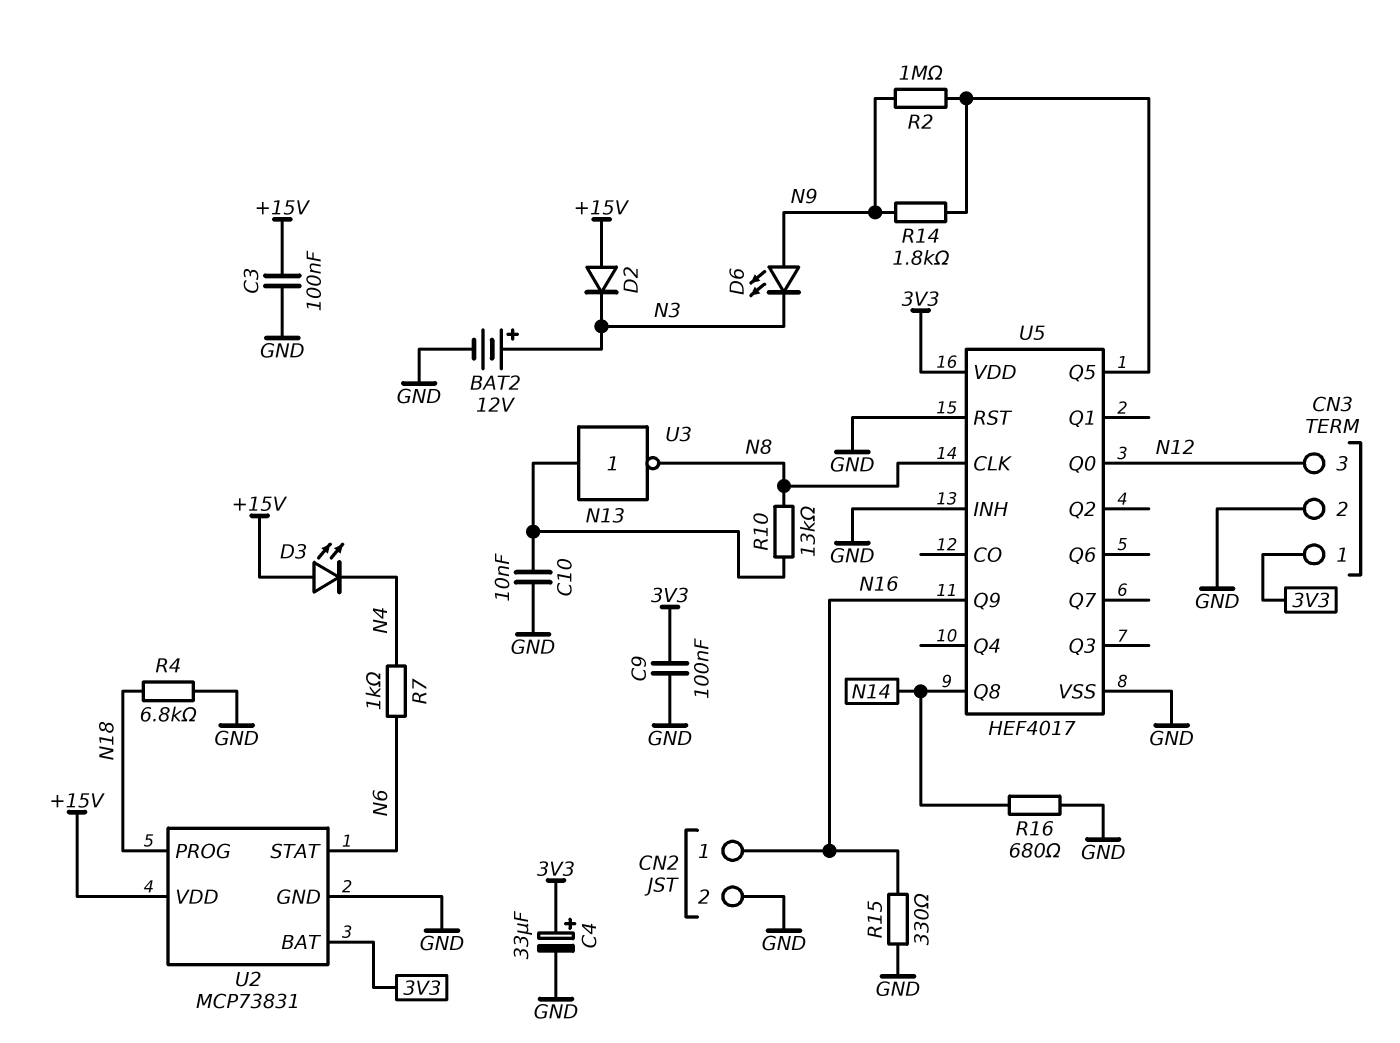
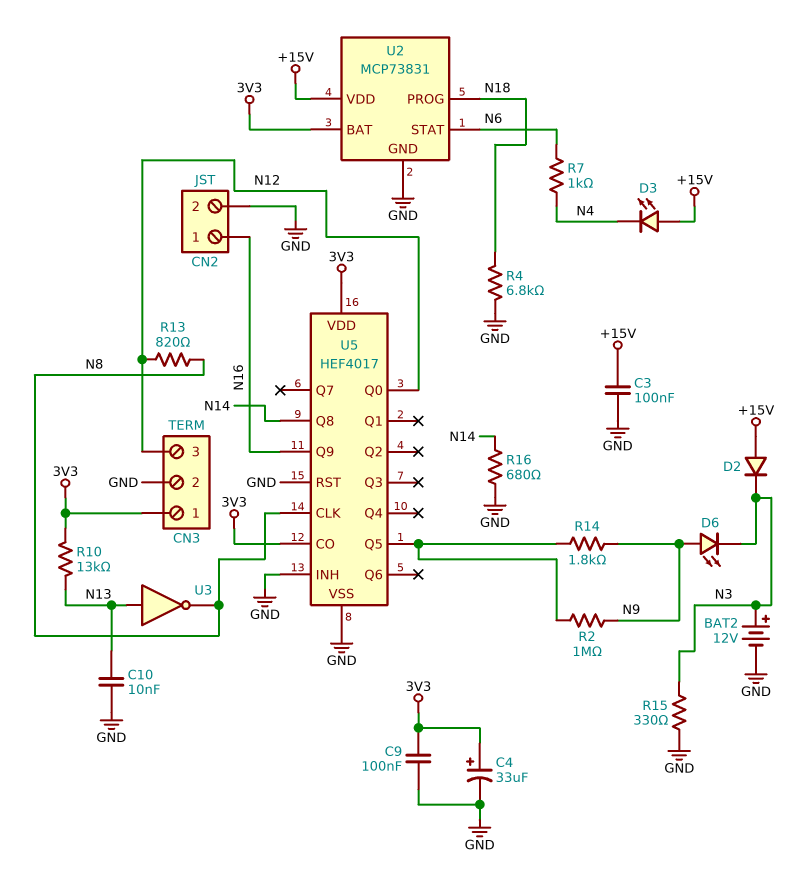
R10: 13k (N8, N13) -> 13k (3V3, N13)
R13: none -> 820 (N8, N12)
R15: 330 (GND, N16) -> 330 (GND, N3)
U5 pin CO: none -> 3V3

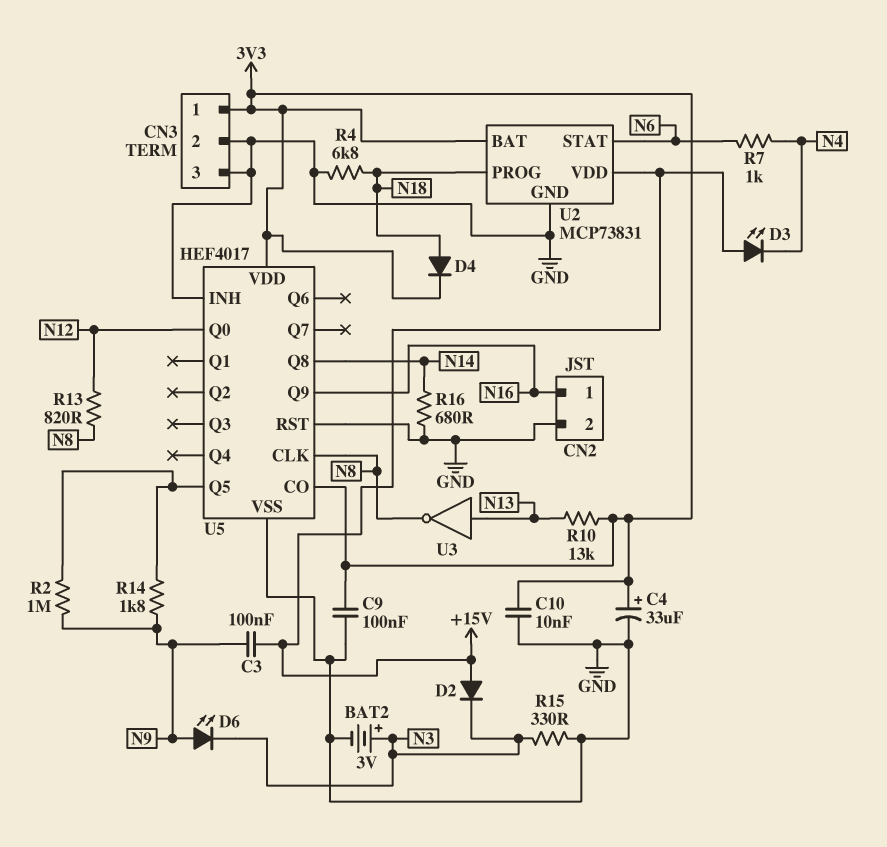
BAT2: 12V (plus N3, minus GND) -> 3V (plus N3, minus GND)
C3: 100nF (+15V, GND) -> 100nF (+15V, N9)
C10: 10nF (GND, N13) -> 10nF (3V3, GND)
CN3 pin 3: N12 -> GND
D4: none -> diode (A N18, K 3V3)

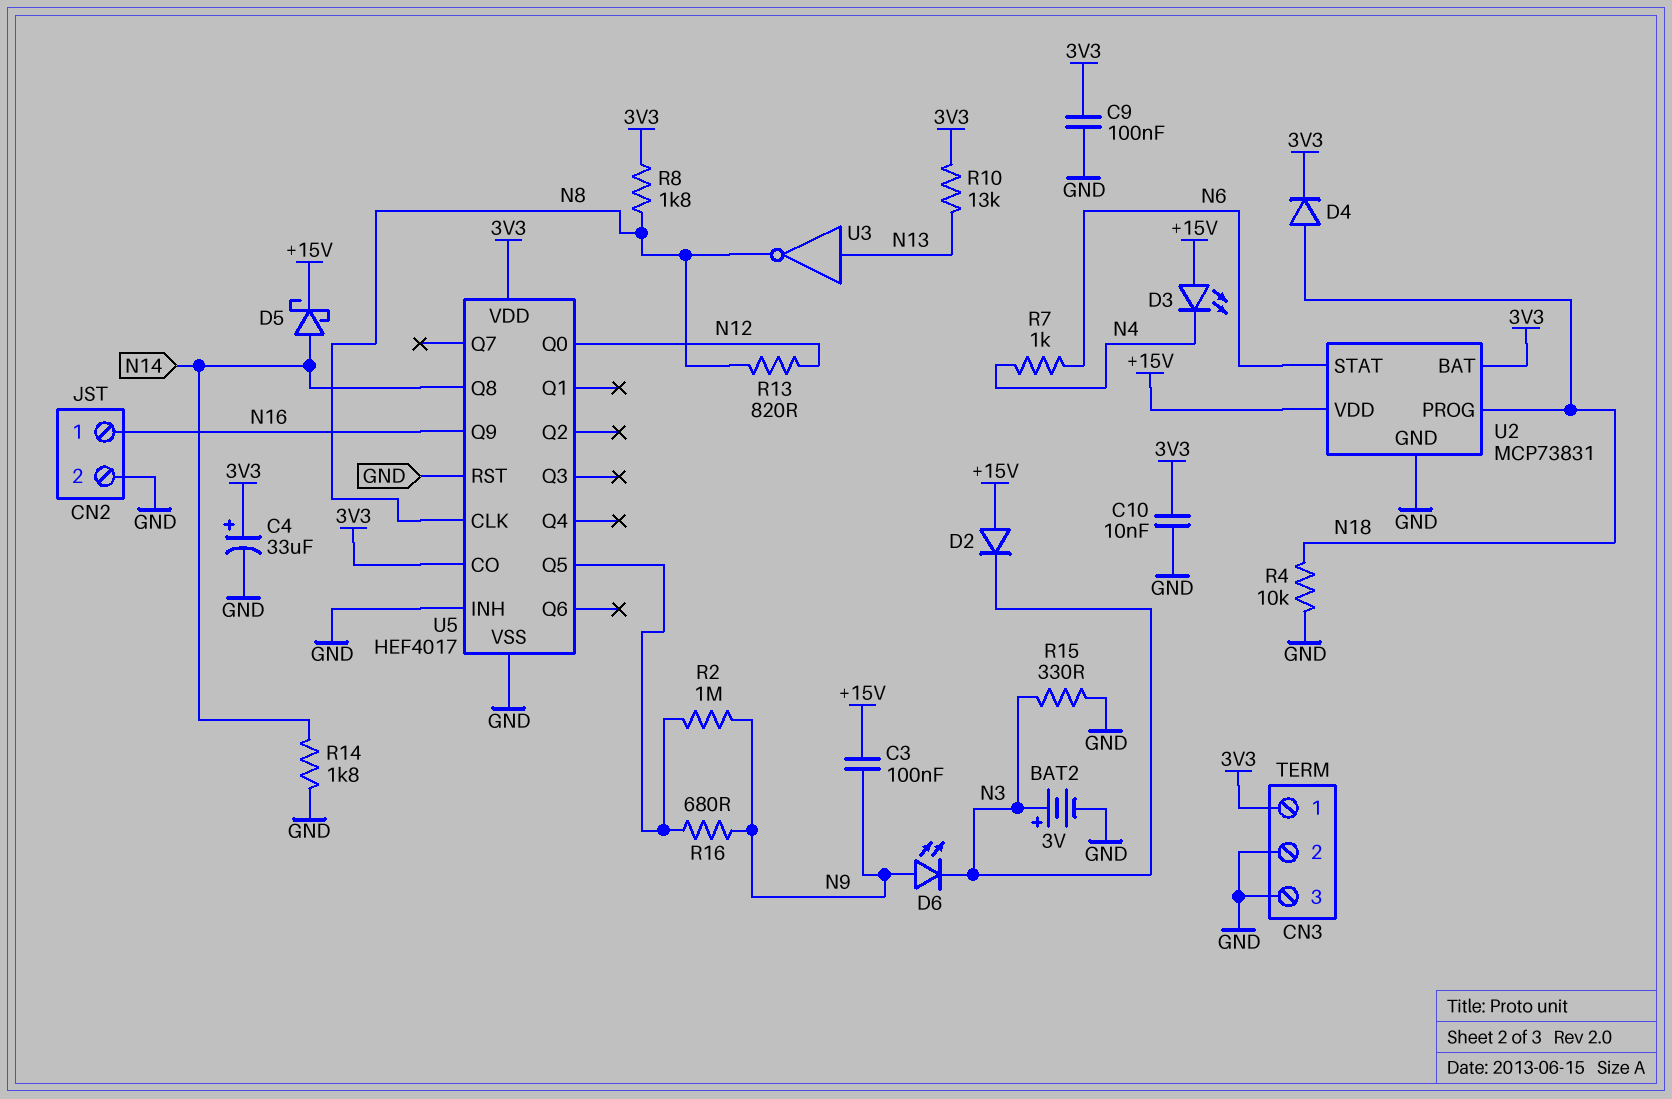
D5: none -> schottky (A N14, K +15V)
R4: 6.8k (GND, N18) -> 10k (GND, N18)
R8: none -> 1.8k (3V3, N8)
R14: 1.8k (N9, U5/Q5) -> 1.8k (GND, N14)
R16: 680 (GND, N14) -> 680 (N9, U5/Q5)

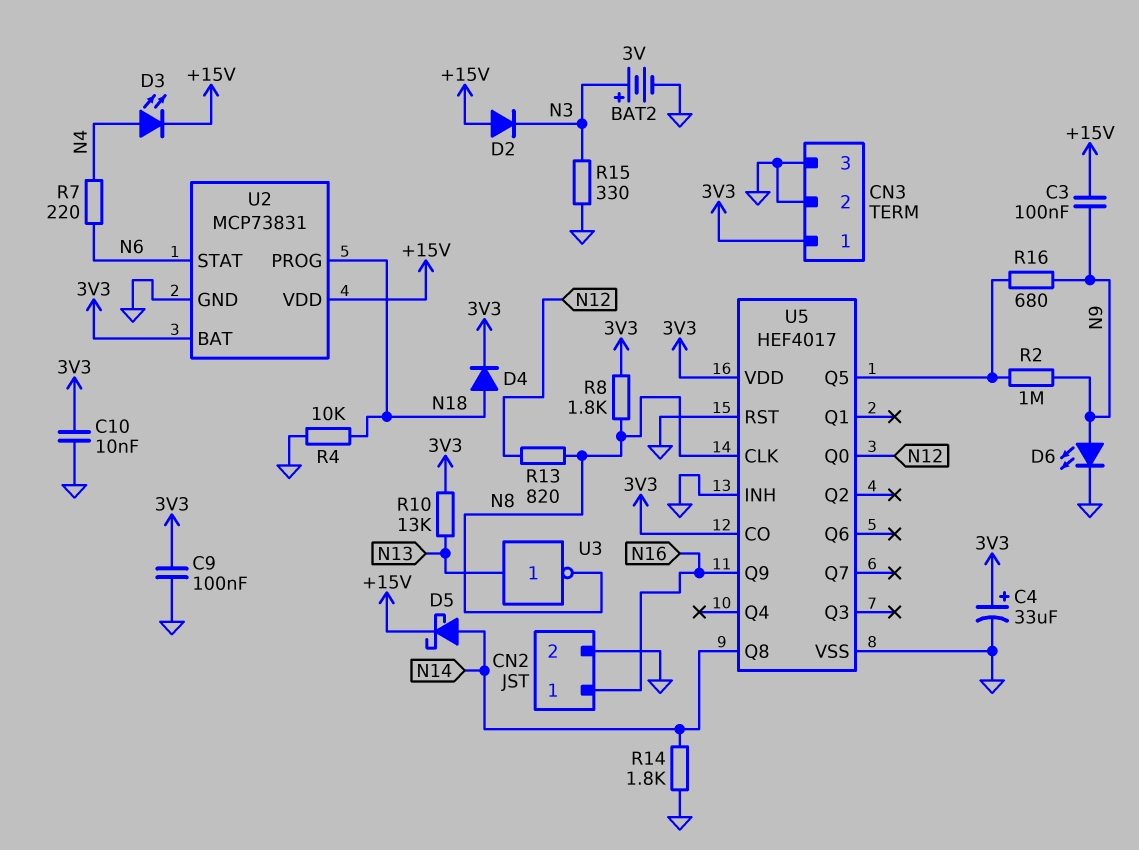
D3: LED (A +15V, K N4) -> LED (A N4, K +15V)
D6: LED (A N9, K N3) -> LED (A N9, K GND)
R7: 1k (N4, N6) -> 220 (N4, N6)

